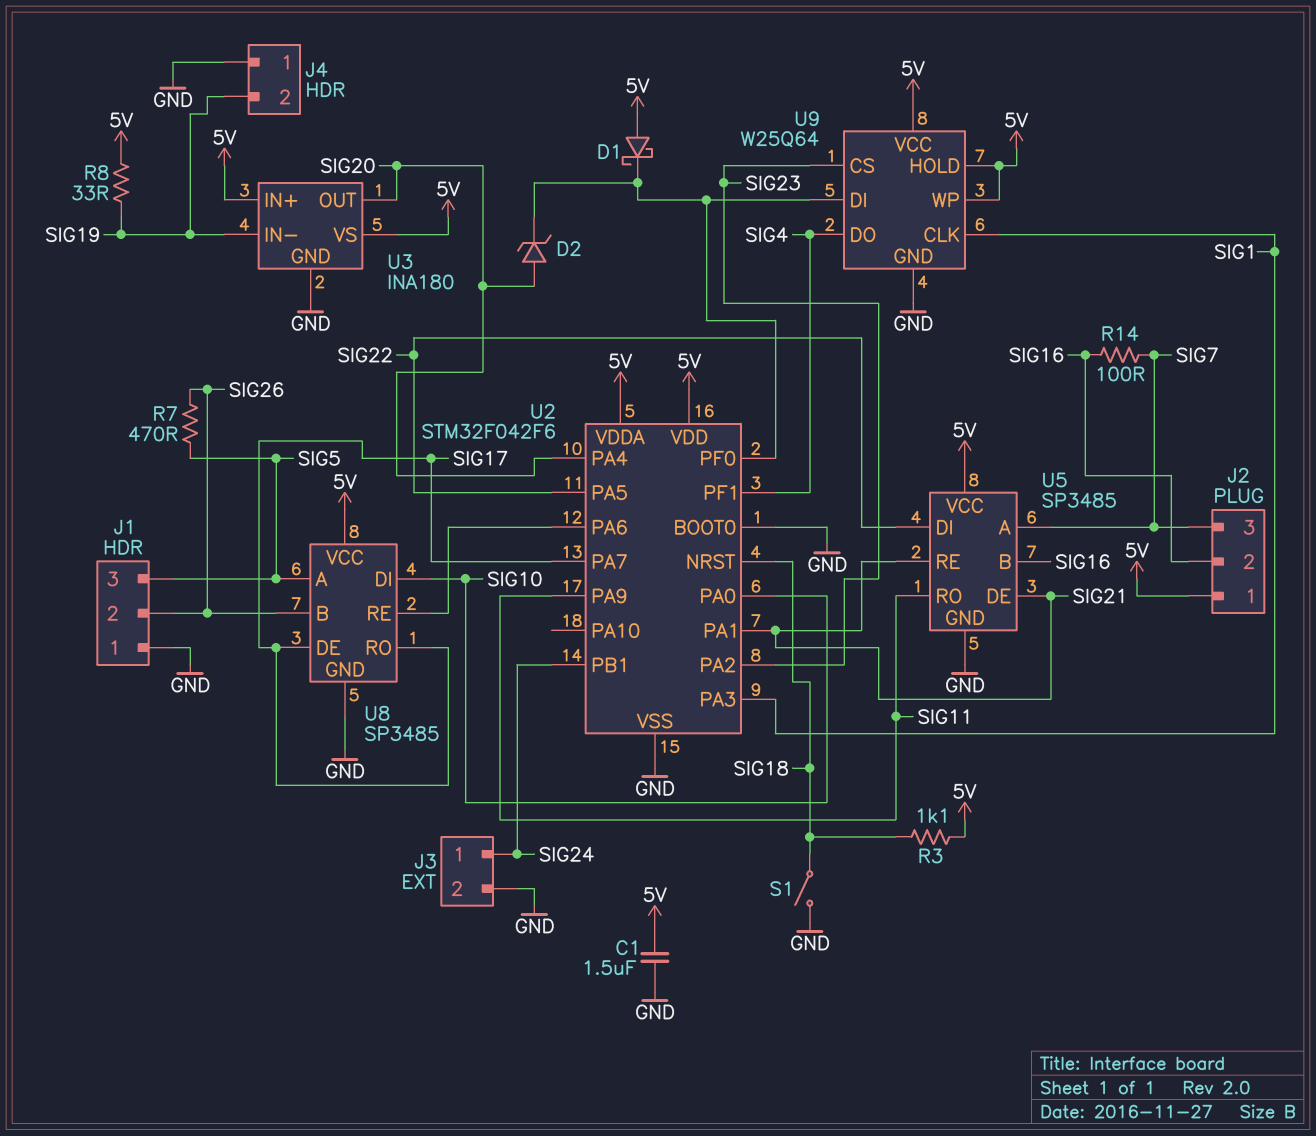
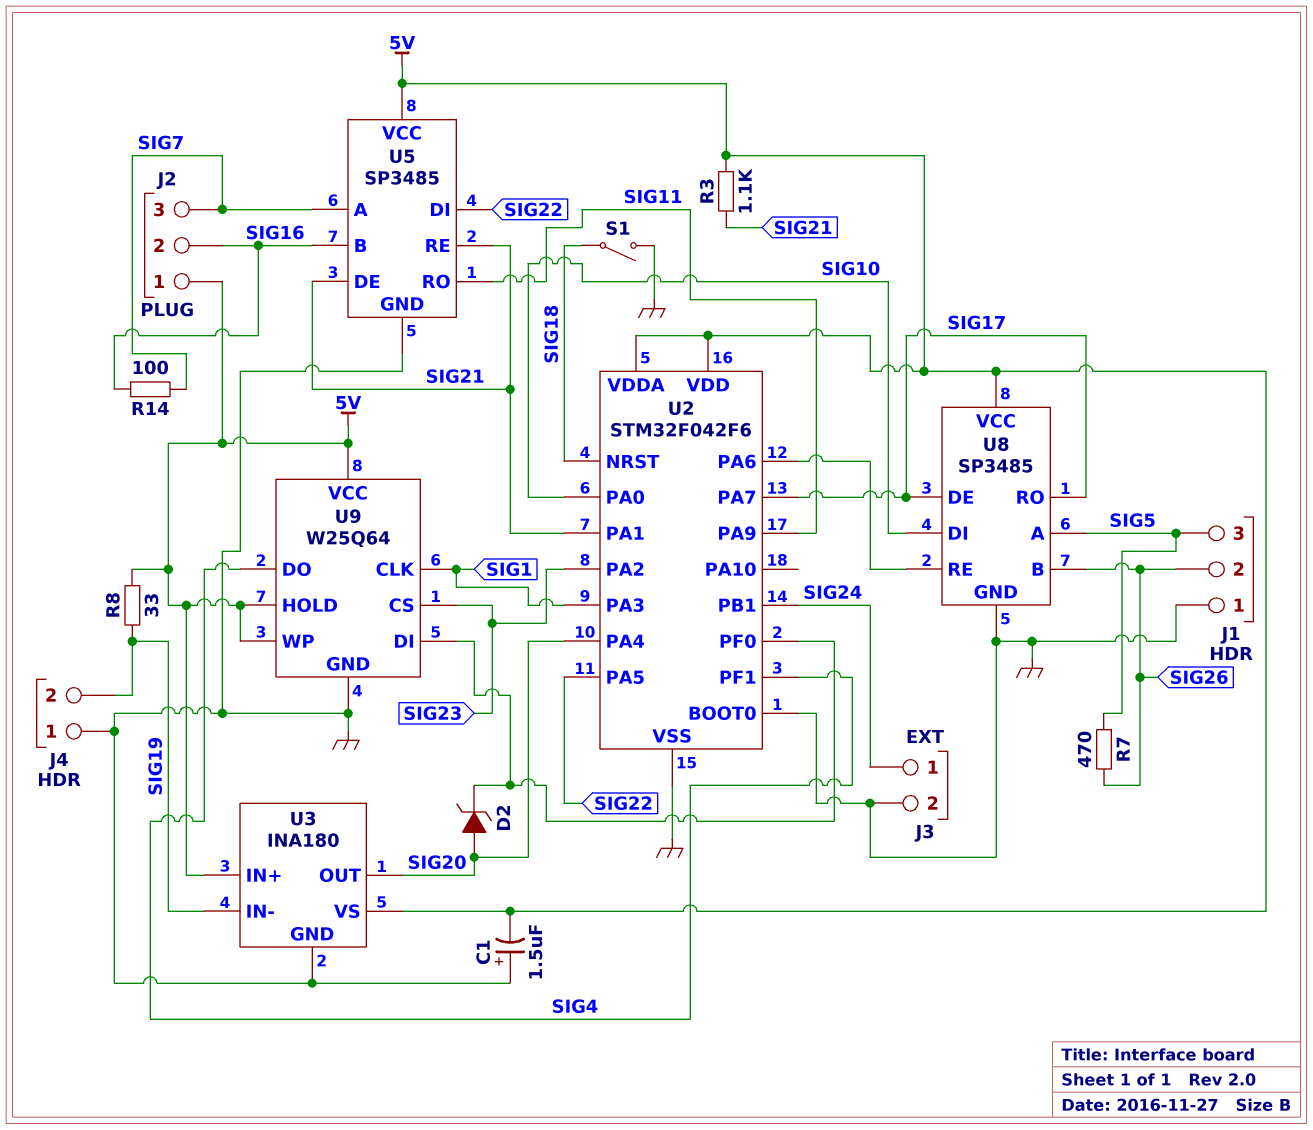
C1: 1.5uF (5V, GND) -> 1.5uF (plus GND, minus 5V)
D1: schottky (A 5V, K U2/PF0) -> none
R3: 1.1k (5V, SIG18) -> 1.1k (5V, SIG21)

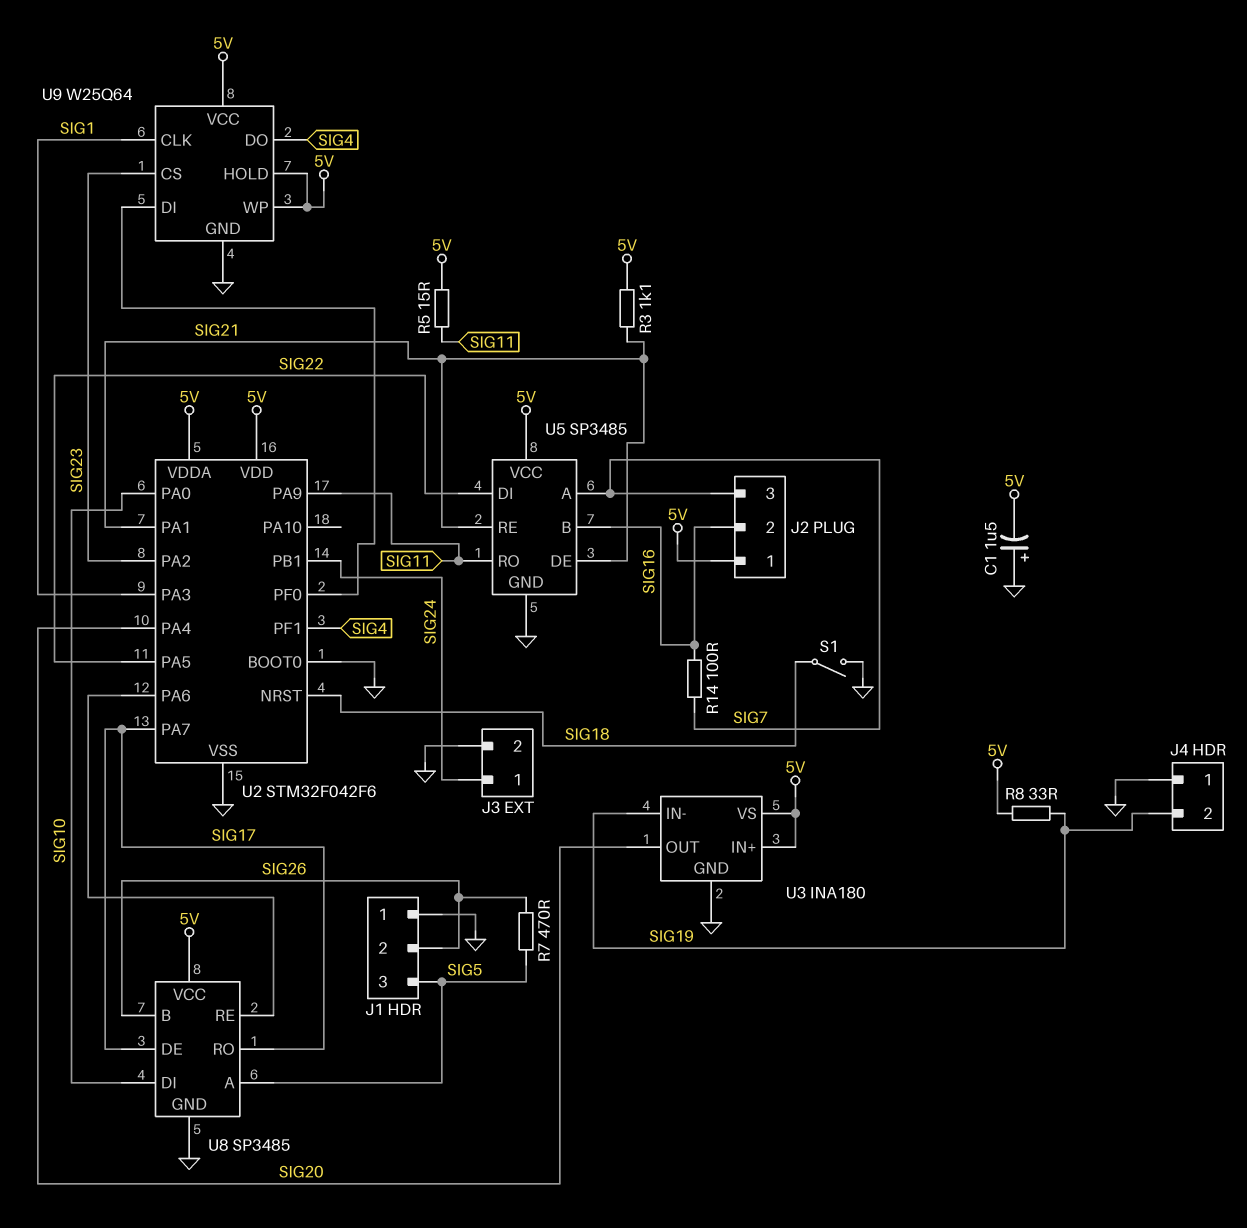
D2: zener (A SIG20, K U2/PF0) -> none
R5: none -> 15 (5V, SIG11)

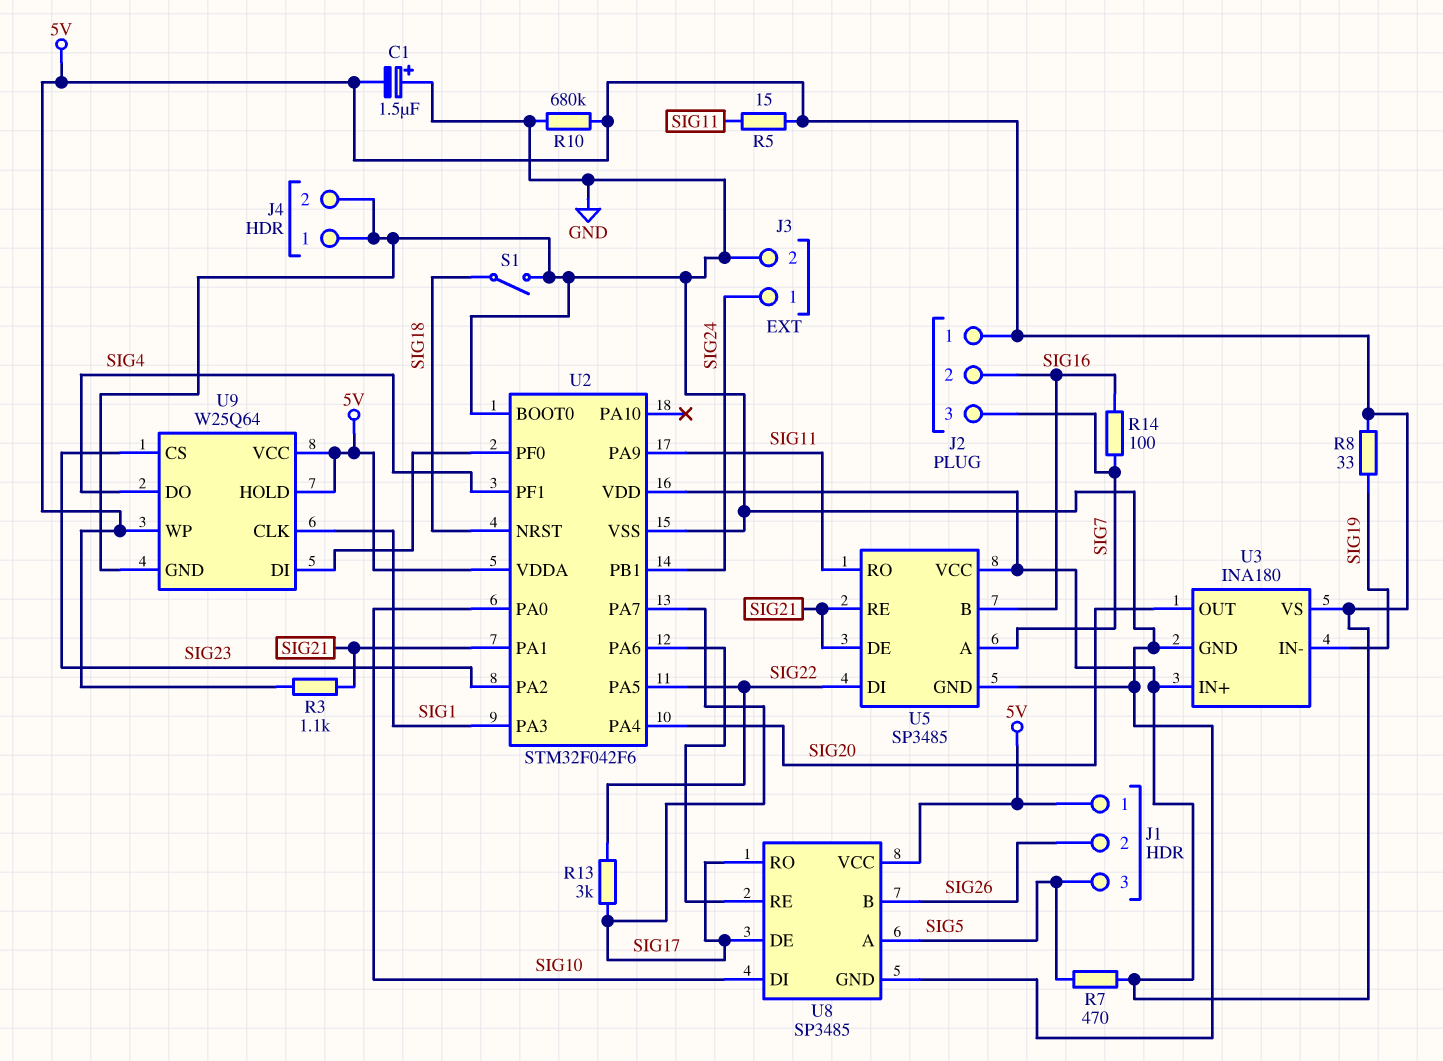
J1 pin 1: GND -> 5V
J4 pin 2: SIG19 -> GND
R7: 470 (SIG5, SIG26) -> 470 (5V, SIG5)
R10: none -> 680k (5V, GND)
R13: none -> 3k (SIG17, SIG22)

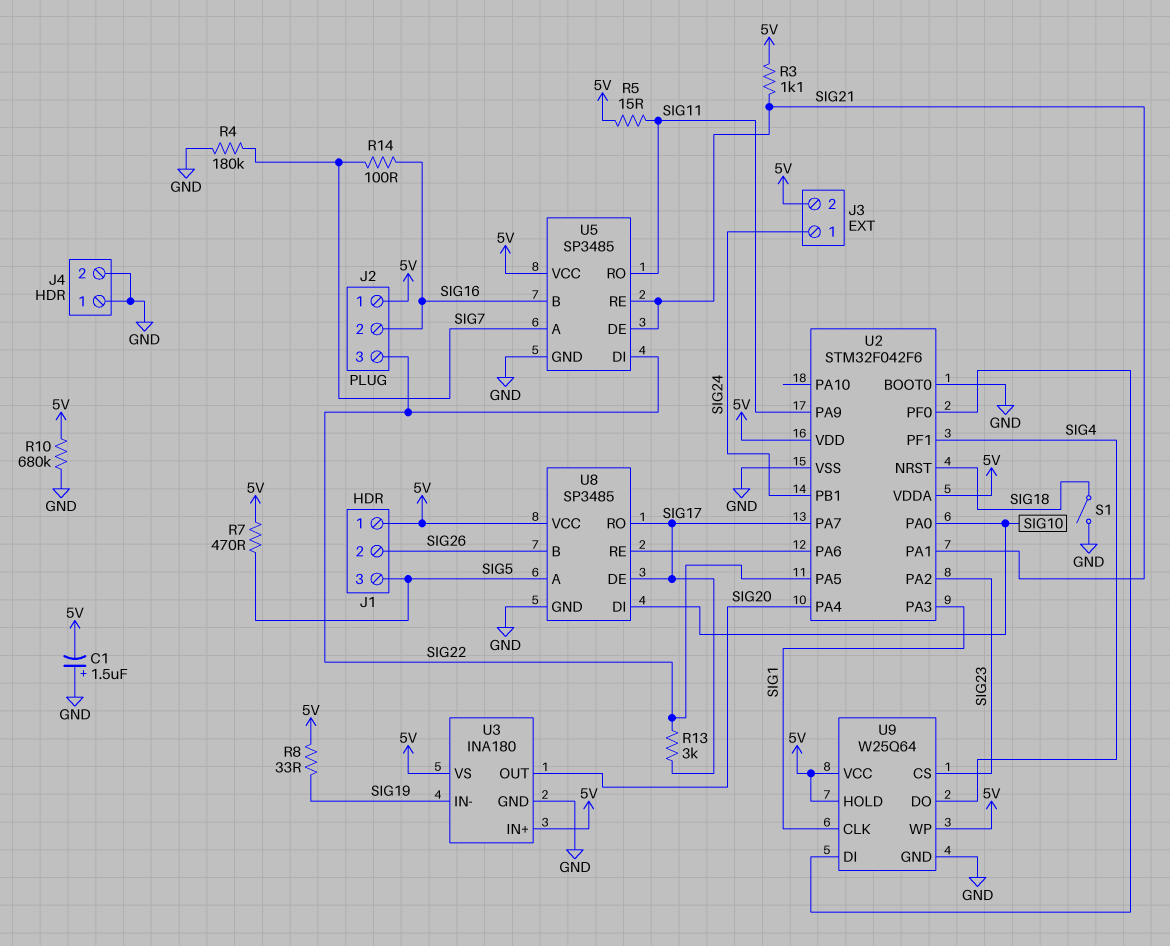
J2 pin 3: SIG7 -> SIG22
J3 pin 2: GND -> 5V
R4: none -> 180k (GND, SIG7)

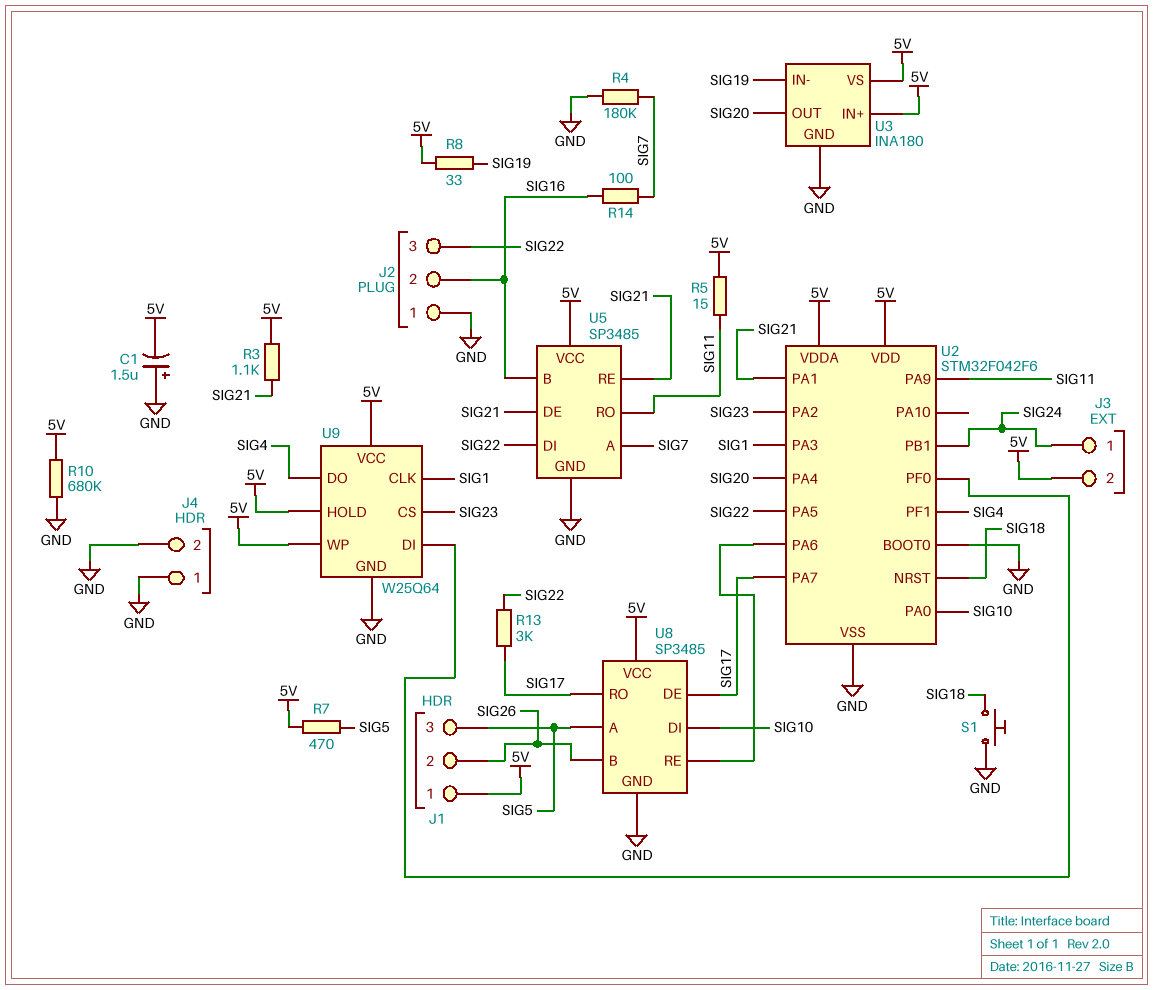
J2 pin 1: 5V -> GND
S1: switch (GND, SIG18) -> button (GND, SIG18)

